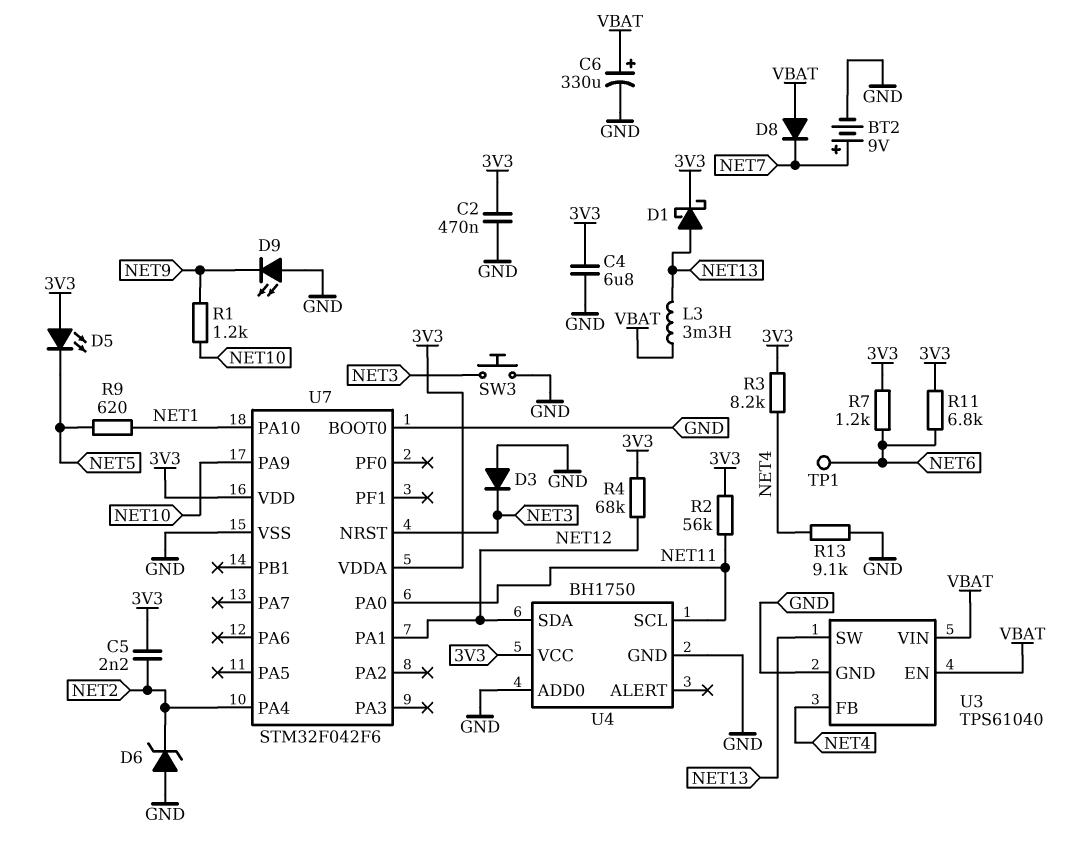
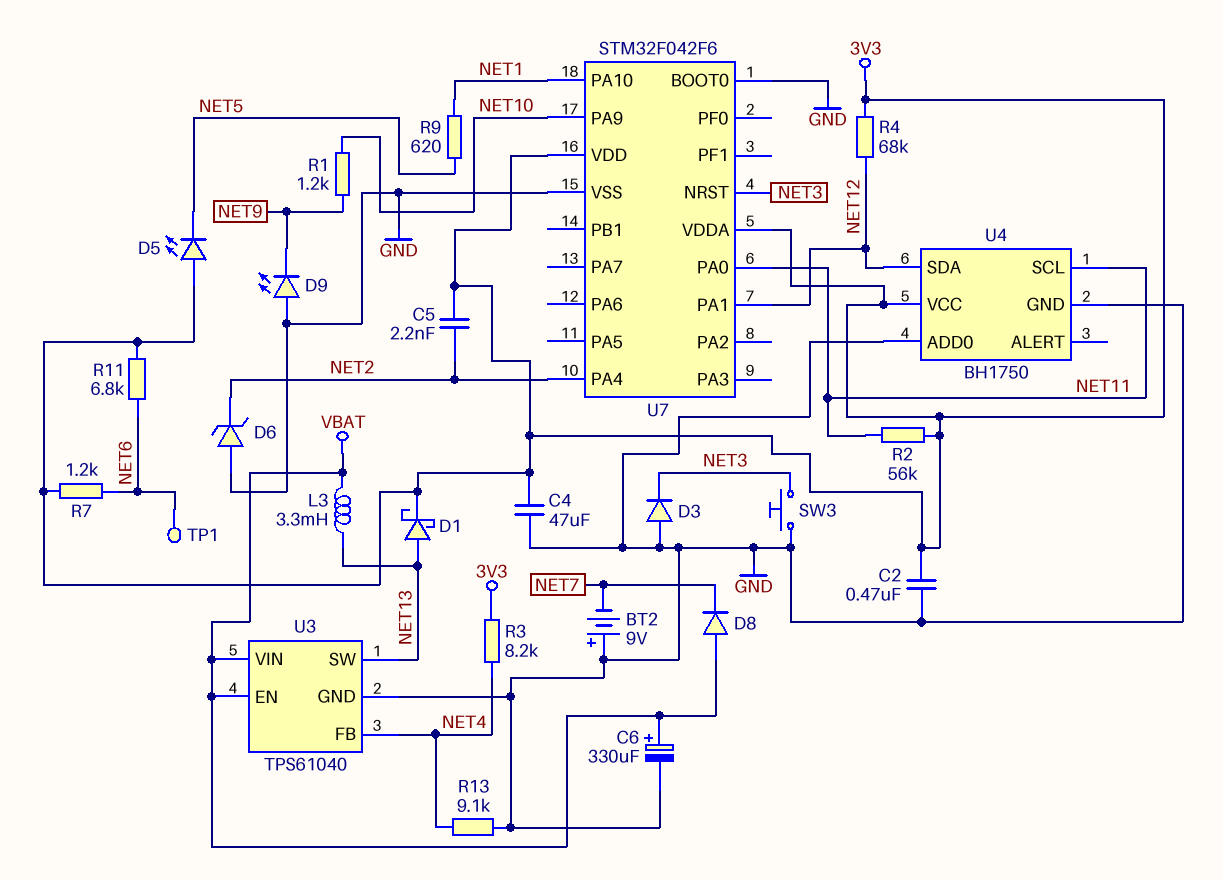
BT2: 9V (plus NET7, minus GND) -> 9V (plus GND, minus NET7)
C4: 6.8uF (3V3, GND) -> 47uF (3V3, GND)

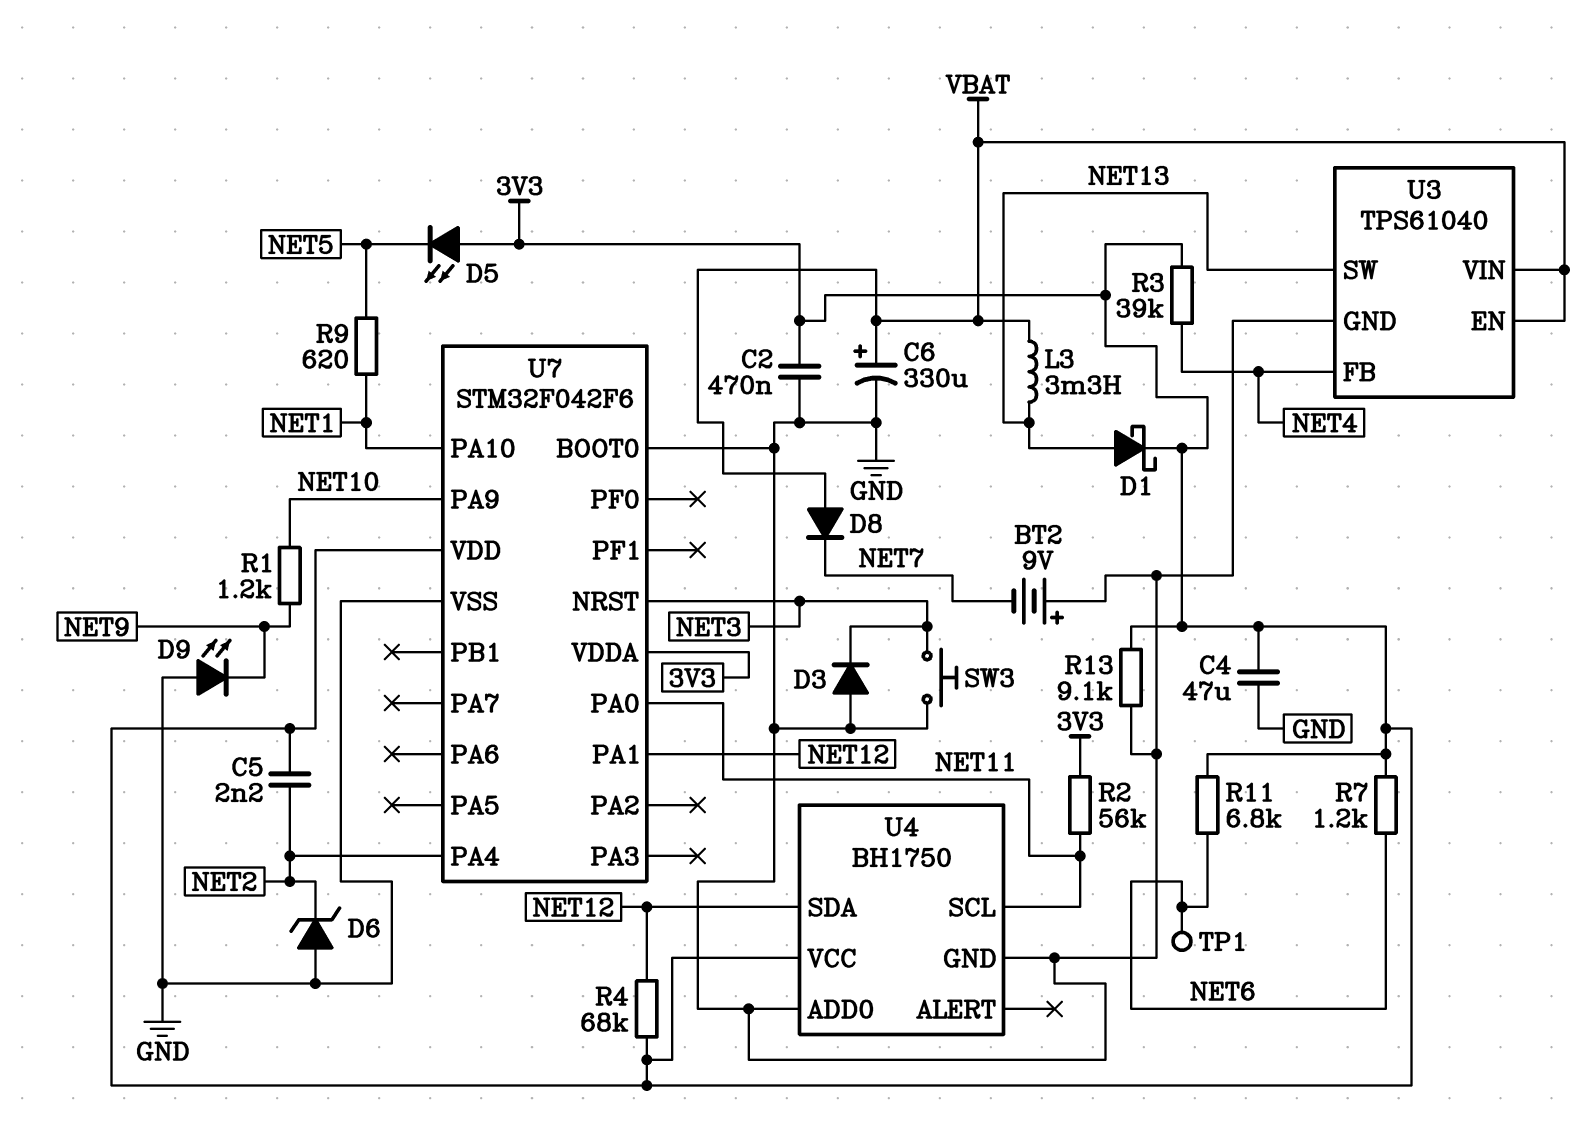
R3: 8.2k (3V3, NET4) -> 39k (3V3, NET4)
R13: 9.1k (GND, NET4) -> 9.1k (3V3, GND)

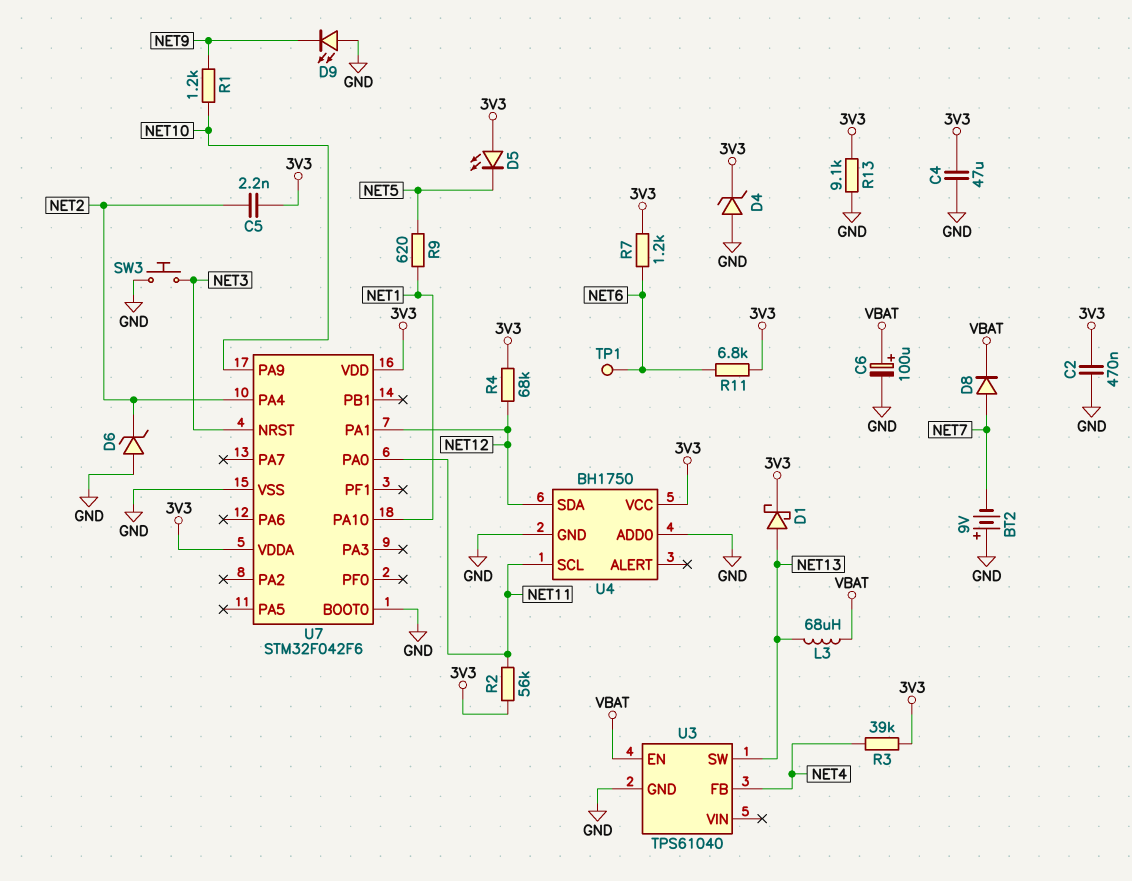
C6: 330uF (plus VBAT, minus GND) -> 100uF (plus VBAT, minus GND)
D3: diode (A GND, K NET3) -> none
D4: none -> zener (A GND, K 3V3)
D8: diode (A VBAT, K NET7) -> diode (A NET7, K VBAT)
L3: 3.3mH (NET13, VBAT) -> 68uH (NET13, VBAT)
U3 pin VIN: VBAT -> none

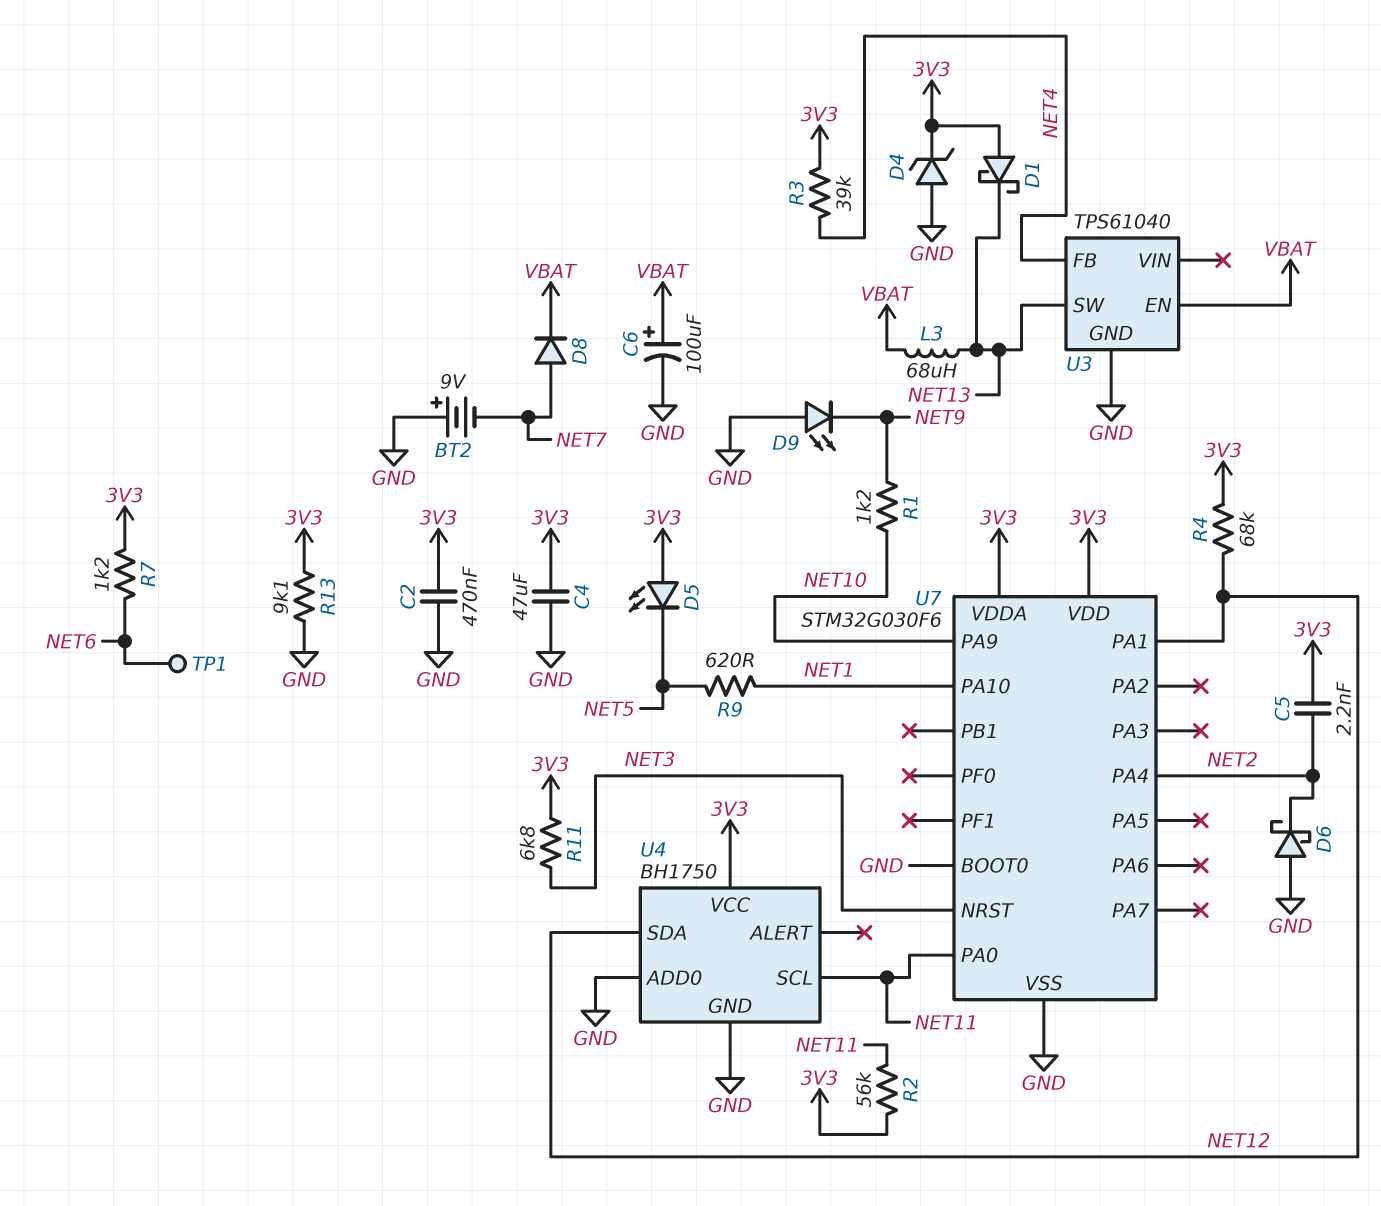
D1: schottky (A NET13, K 3V3) -> schottky (A 3V3, K NET13)
D6: zener (A GND, K NET2) -> schottky (A GND, K NET2)
R11: 6.8k (3V3, NET6) -> 6.8k (3V3, NET3)
SW3: button (GND, NET3) -> none
U7: STM32F042F6 -> STM32G030F6

